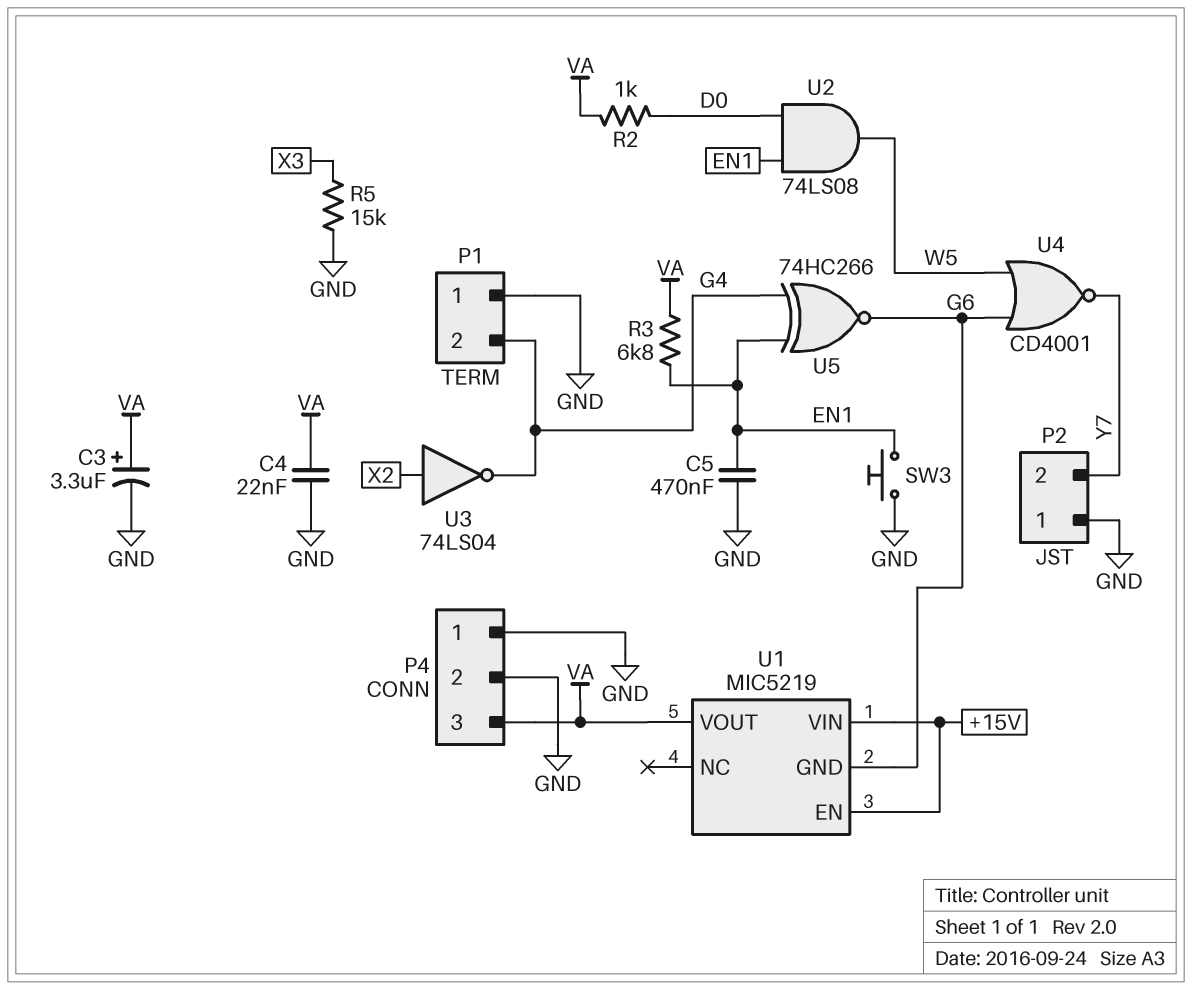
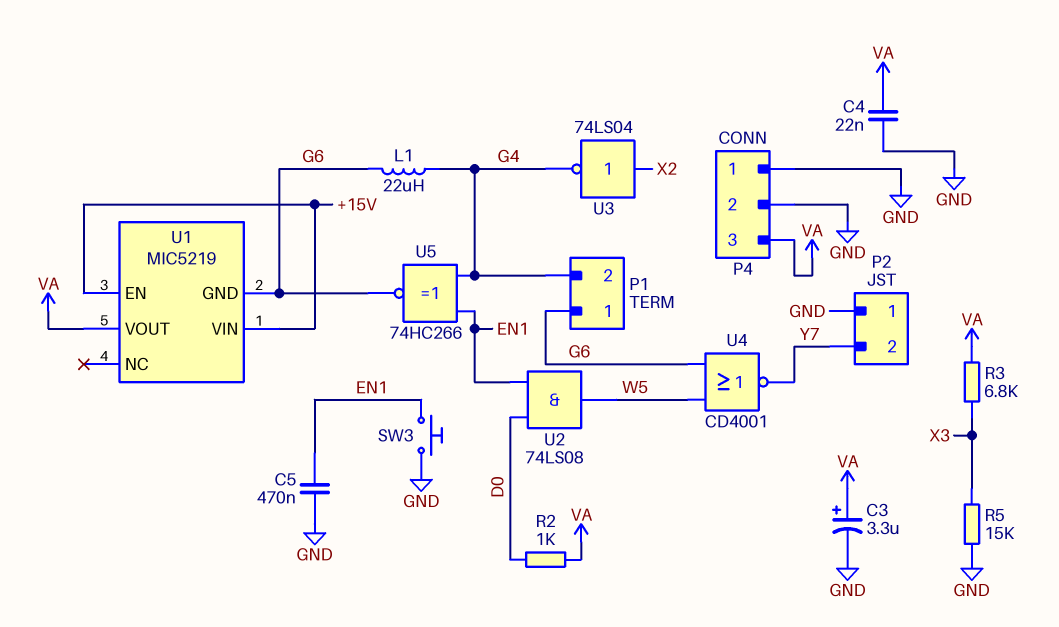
L1: none -> 22uH (G4, G6)
P1 pin 1: GND -> G6
R3: 6.8k (EN1, VA) -> 6.8k (VA, X3)

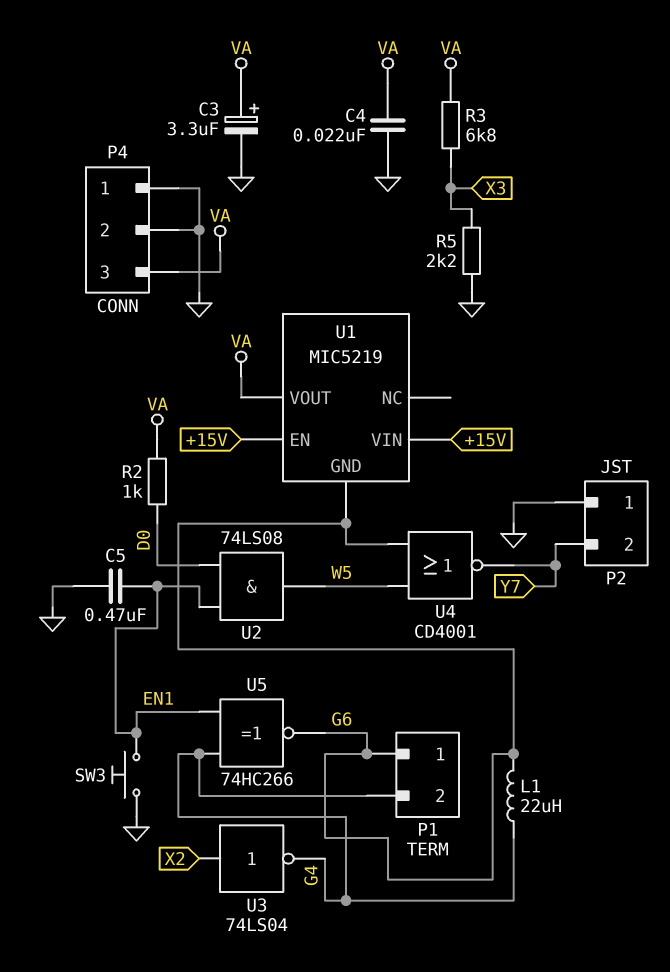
R5: 15k (GND, X3) -> 2.2k (GND, X3)

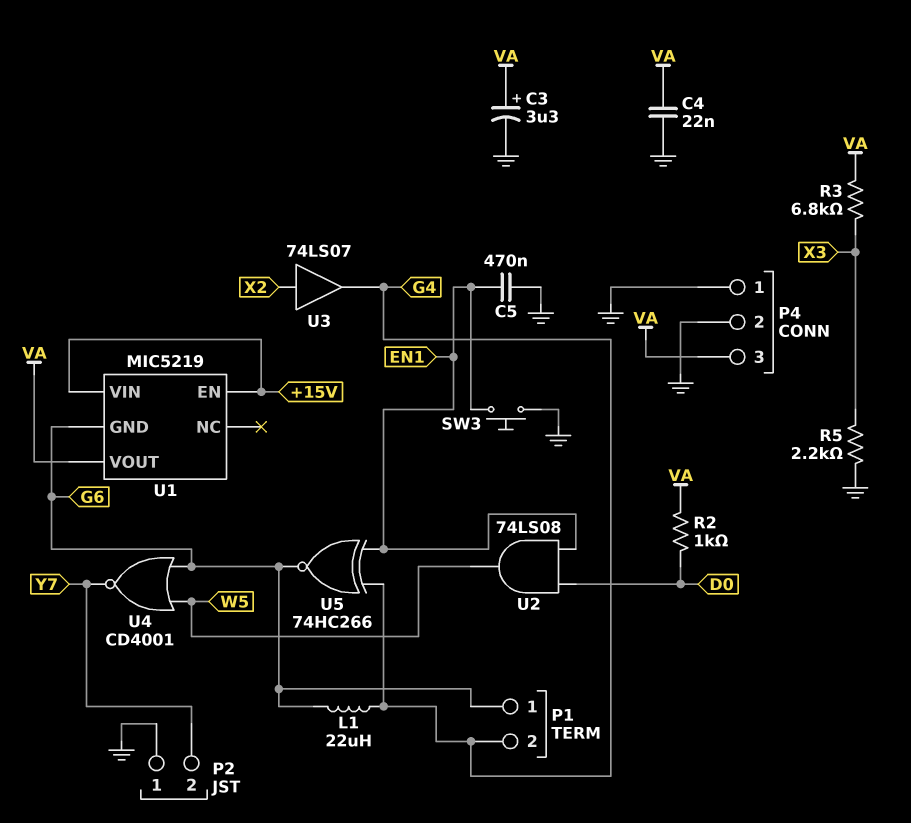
U3: NOT 74LS04 (in X2, out G4) -> buffer 74LS07 (in X2, out G4)

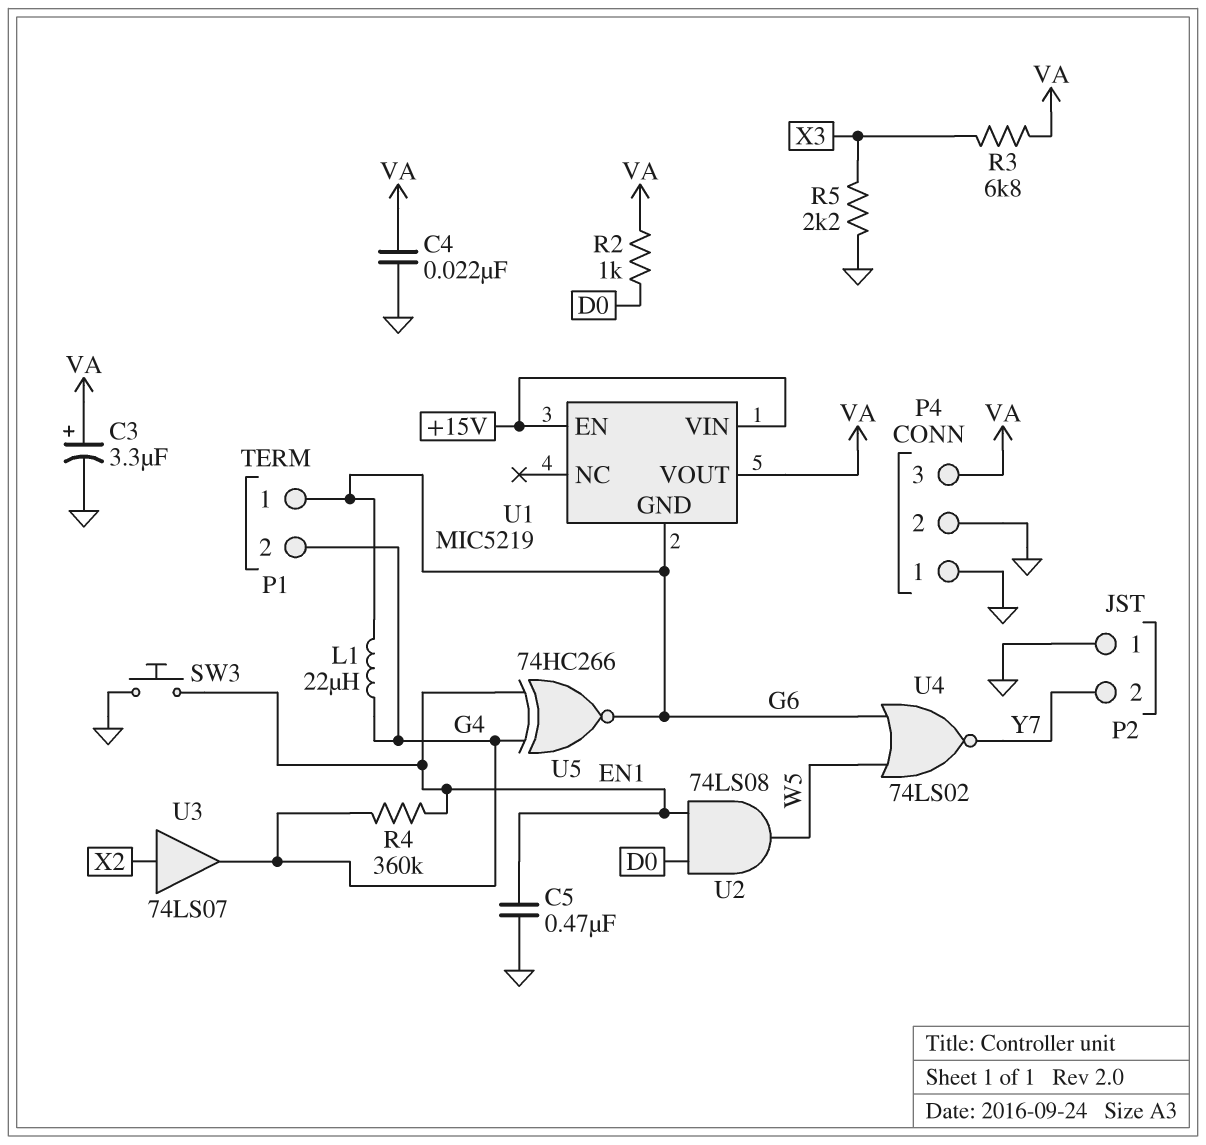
R4: none -> 360k (EN1, G4)
U4: NOR CD4001 (in G6, in W5, out Y7) -> NOR 74LS02 (in G6, in W5, out Y7)

